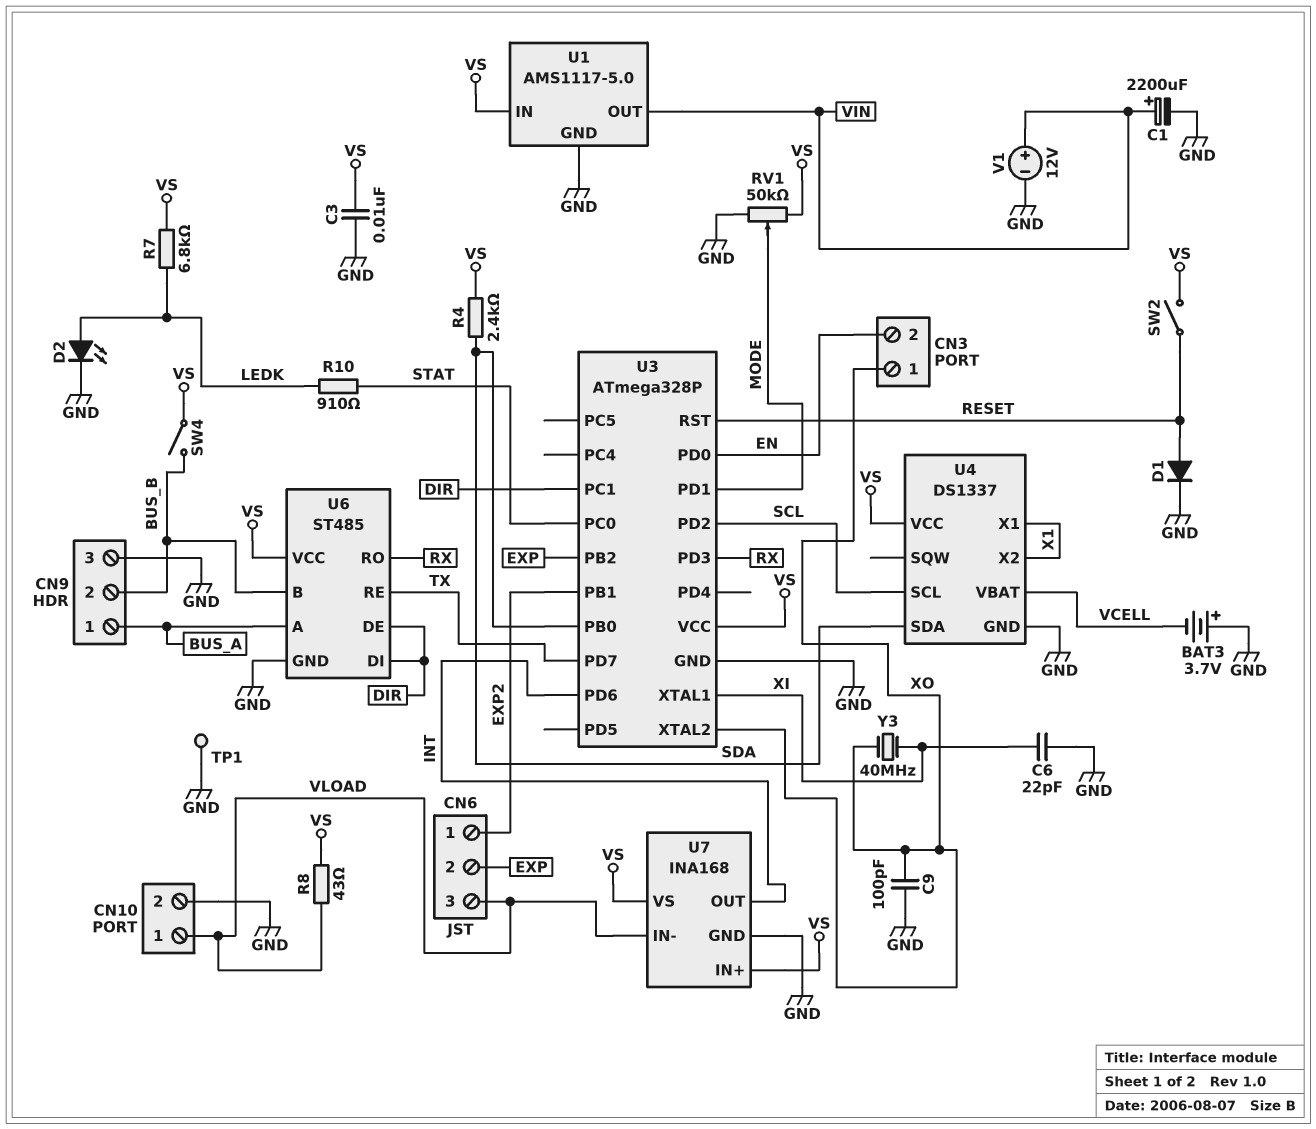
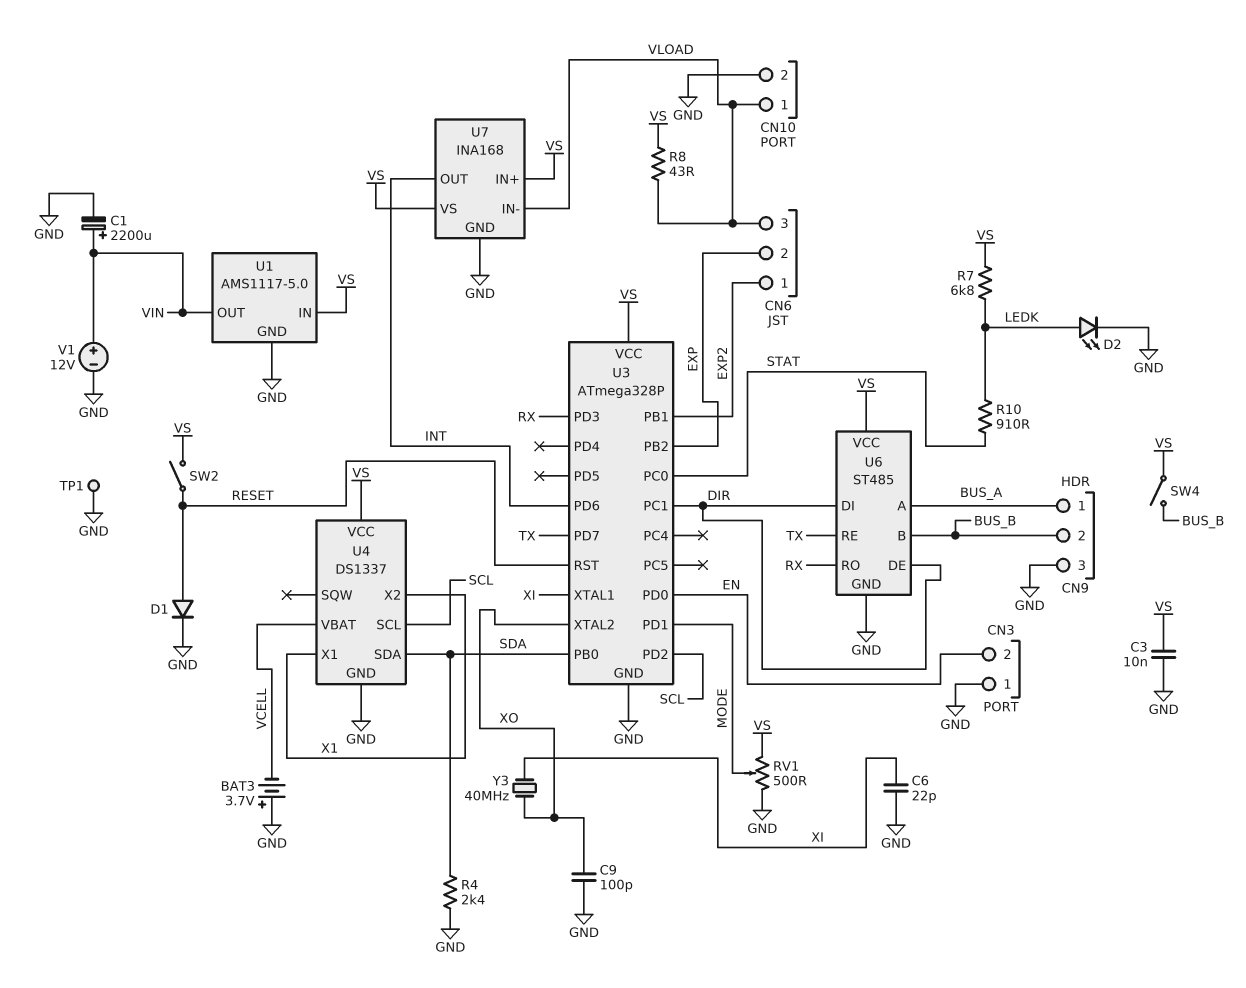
CN3 pin 1: XO -> GND
R4: 2.4k (SDA, VS) -> 2.4k (GND, SDA)
RV1: 50k (GND, VS, wiper MODE) -> 500 (GND, VS, wiper MODE)

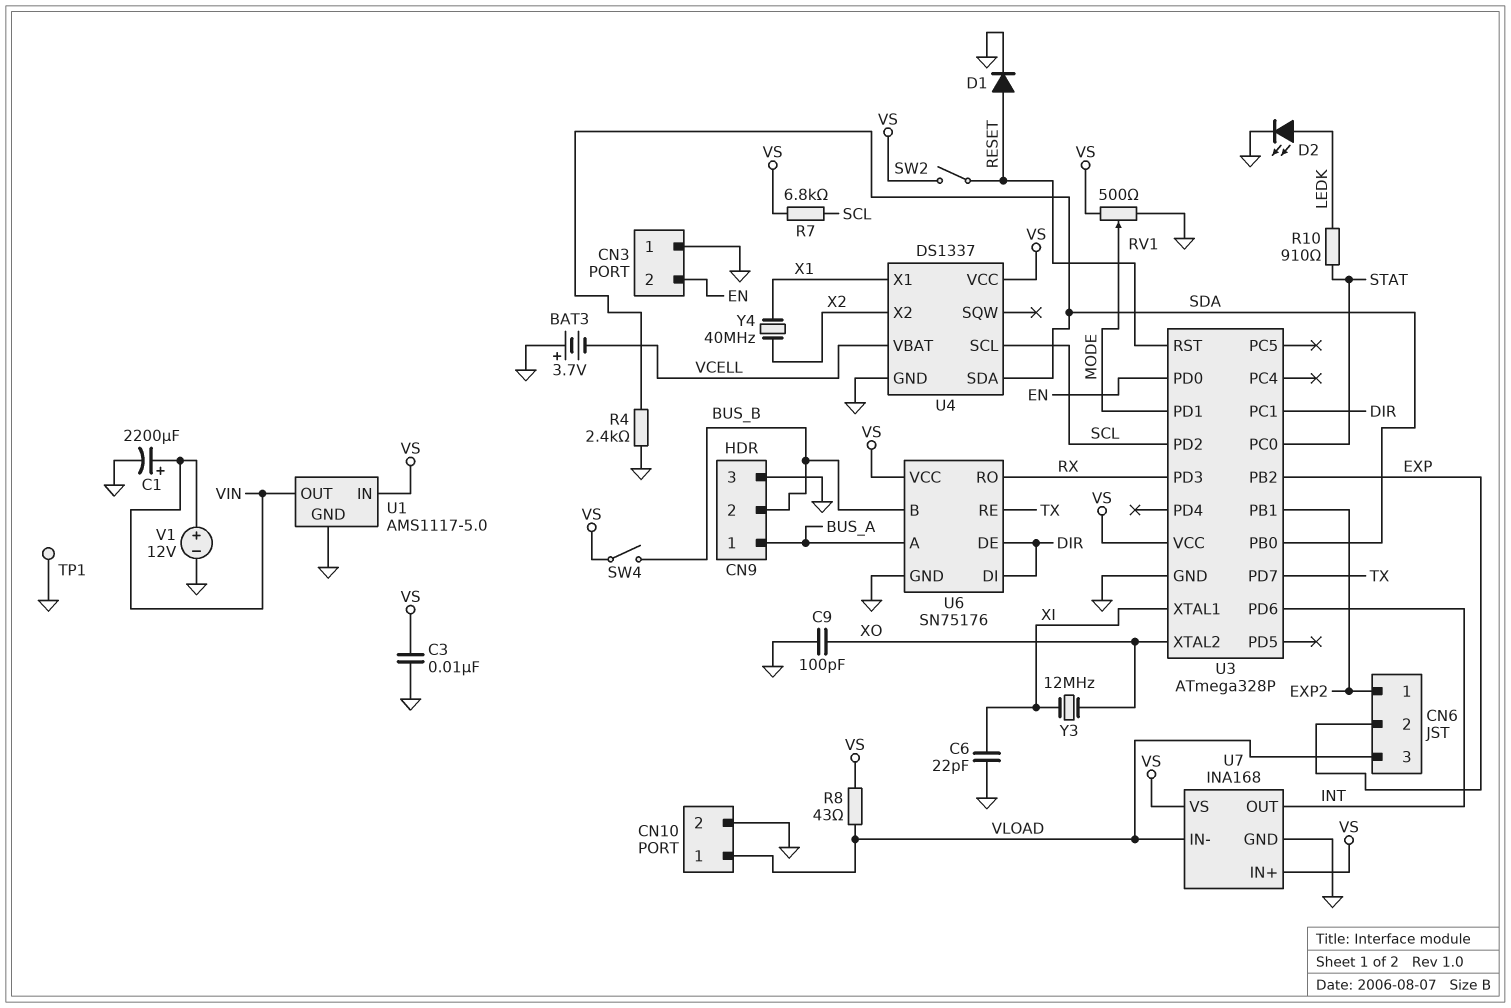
R7: 6.8k (LEDK, VS) -> 6.8k (SCL, VS)
U4 pin X2: X1 -> X2
U6: ST485 -> SN75176
Y3: 40MHz (XI, XO) -> 12MHz (XI, XO)
Y4: none -> 40MHz (X1, X2)

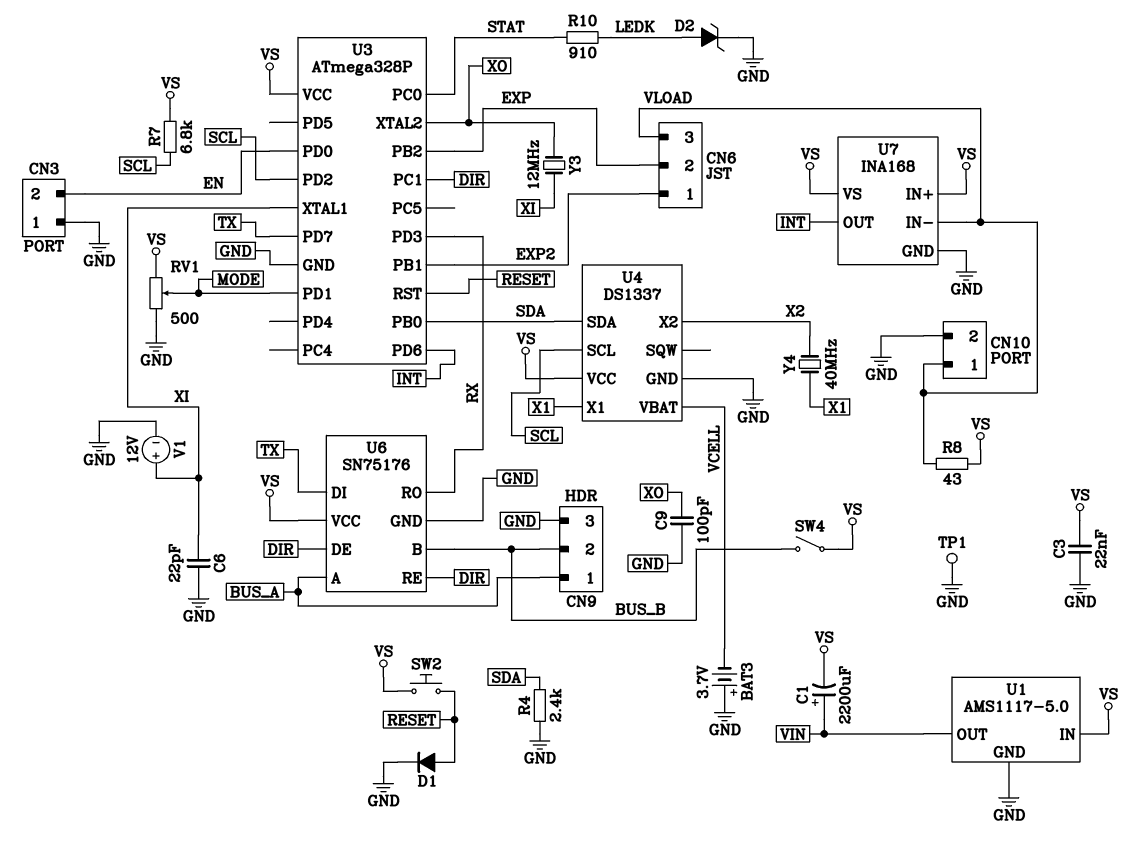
C1: 2200uF (plus VIN, minus GND) -> 2200uF (plus VIN, minus VS)
C3: 10nF (GND, VS) -> 22nF (GND, VS)
D2: LED (A LEDK, K GND) -> zener (A LEDK, K GND)
SW2: switch (RESET, VS) -> button (RESET, VS)
U6 pin DI: DIR -> TX
U6 pin RE: TX -> DIR
V1: 12V (plus VIN, minus GND) -> 12V (plus XI, minus GND)

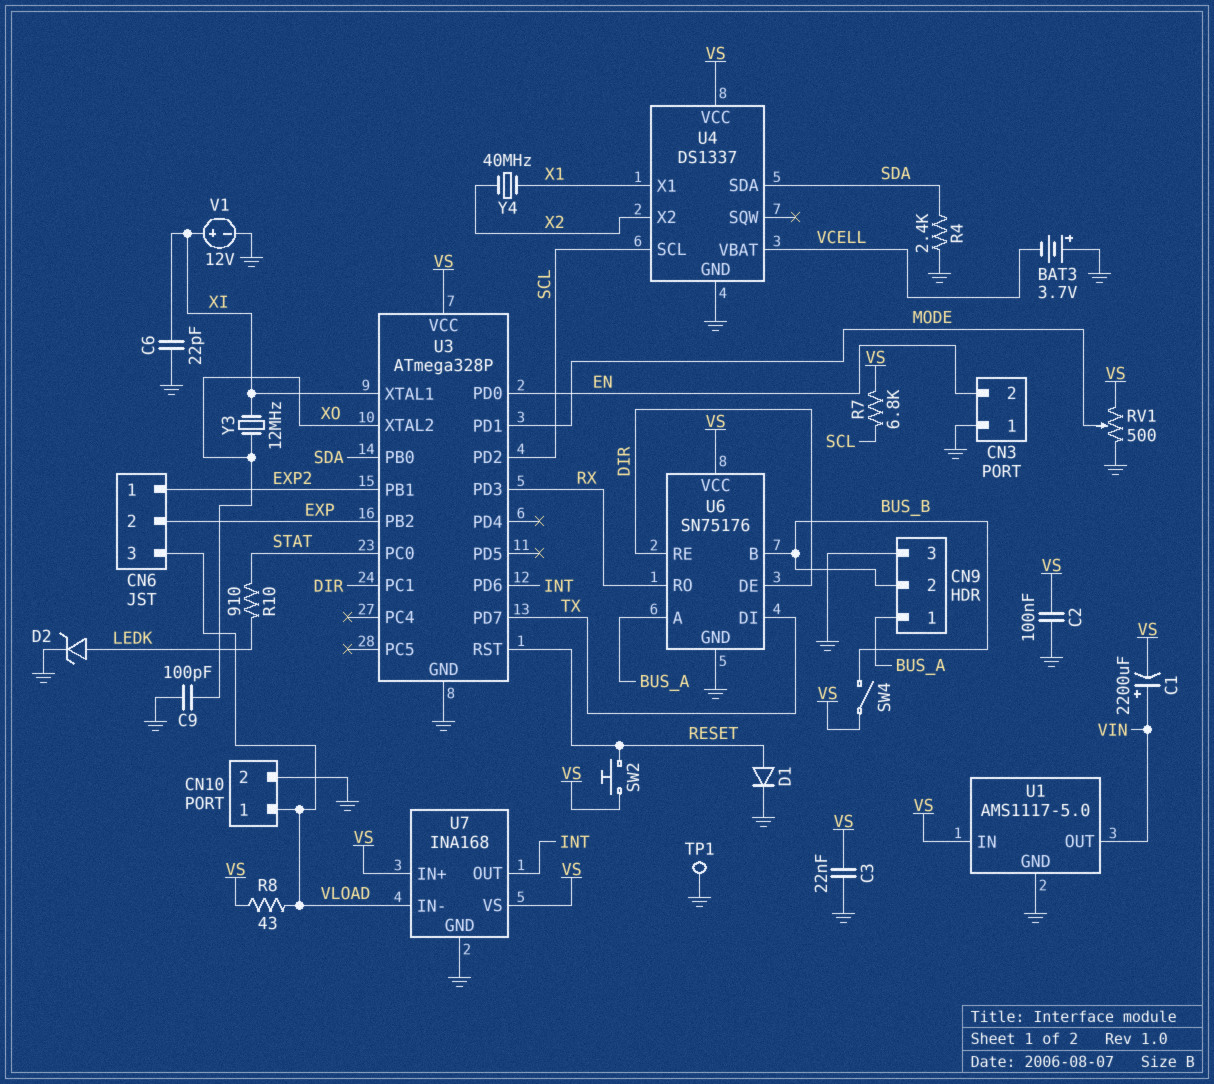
C2: none -> 100nF (GND, VS)

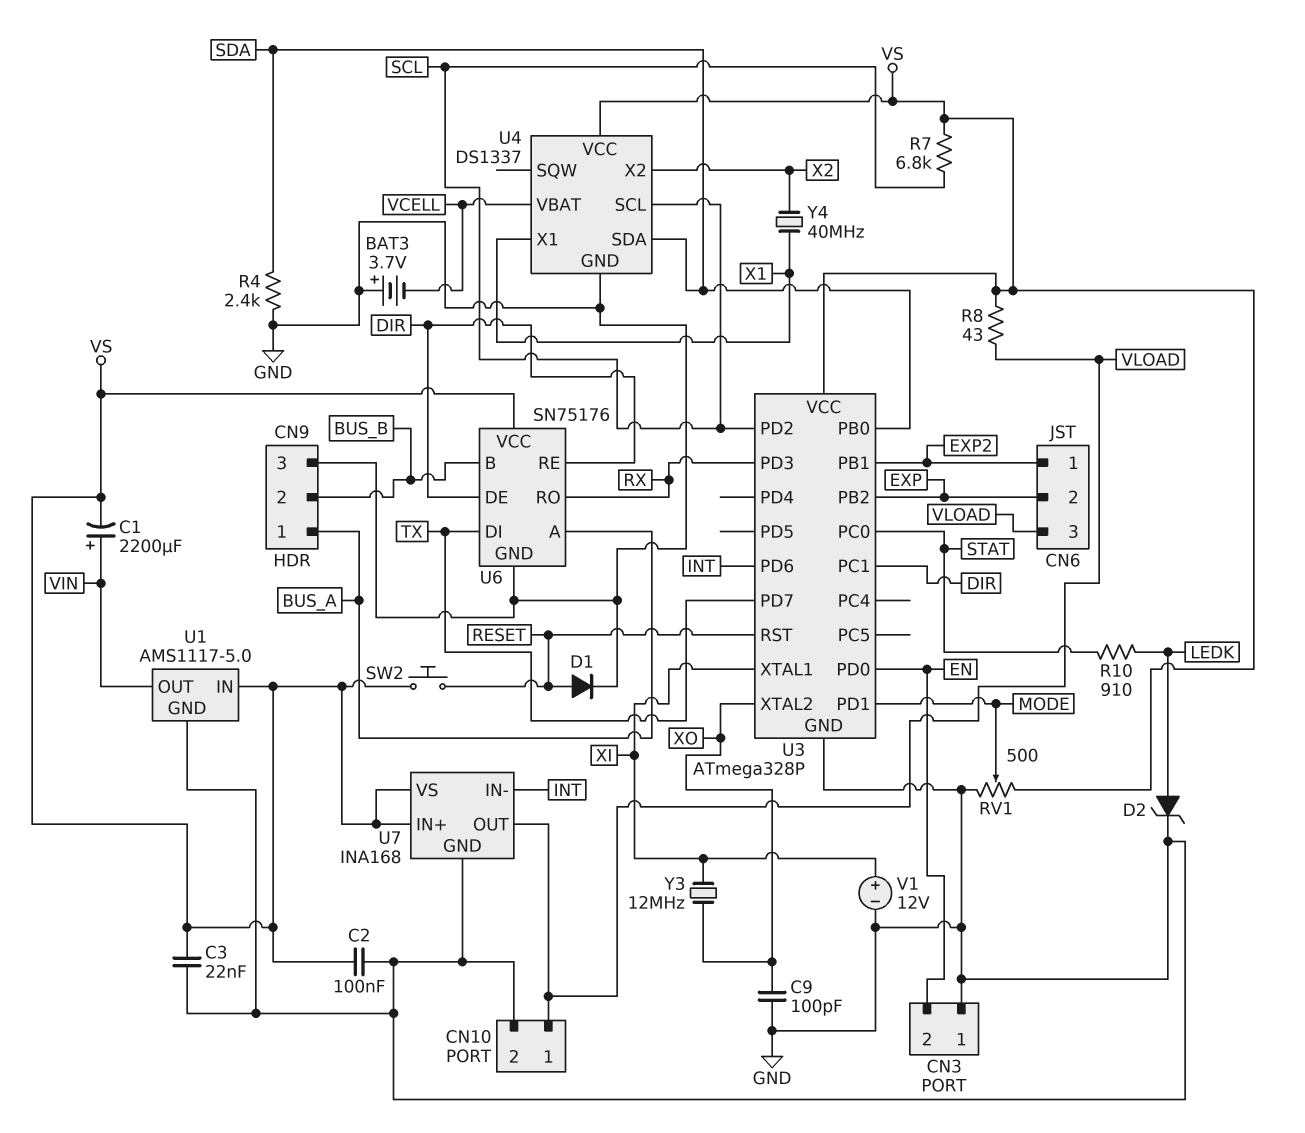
C6: 22pF (GND, XI) -> none
SW4: switch (BUS_B, VS) -> none
TP1: test point (GND) -> none
U7 pin IN-: VLOAD -> INT
U7 pin OUT: INT -> VLOAD

